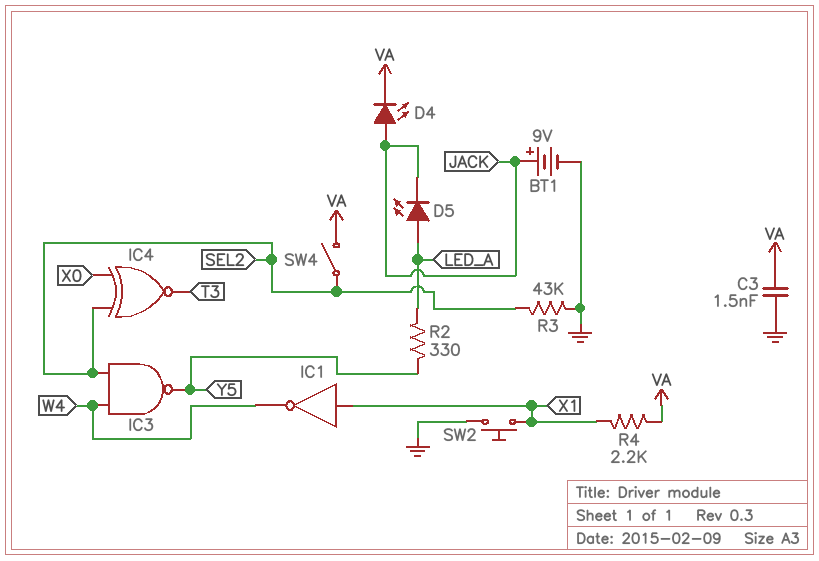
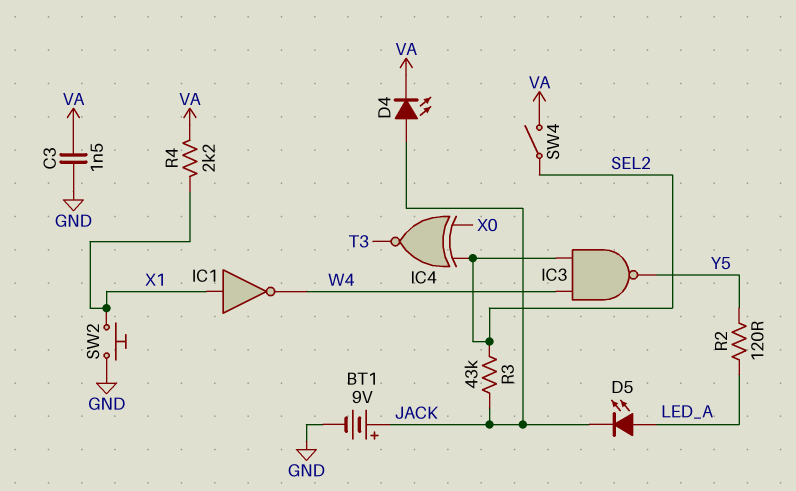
R2: 330 (LED_A, Y5) -> 120 (LED_A, Y5)
R3: 43k (GND, SEL2) -> 43k (JACK, SEL2)

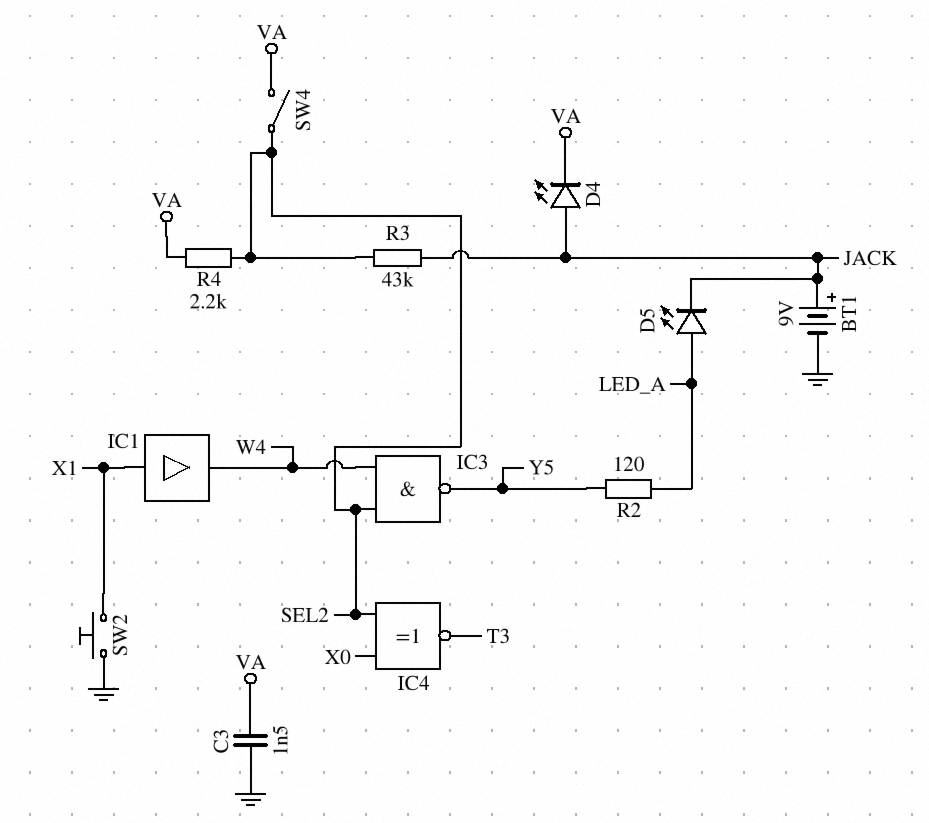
IC1: NOT (in X1, out W4) -> buffer (in X1, out W4)
R4: 2.2k (VA, X1) -> 2.2k (SEL2, VA)

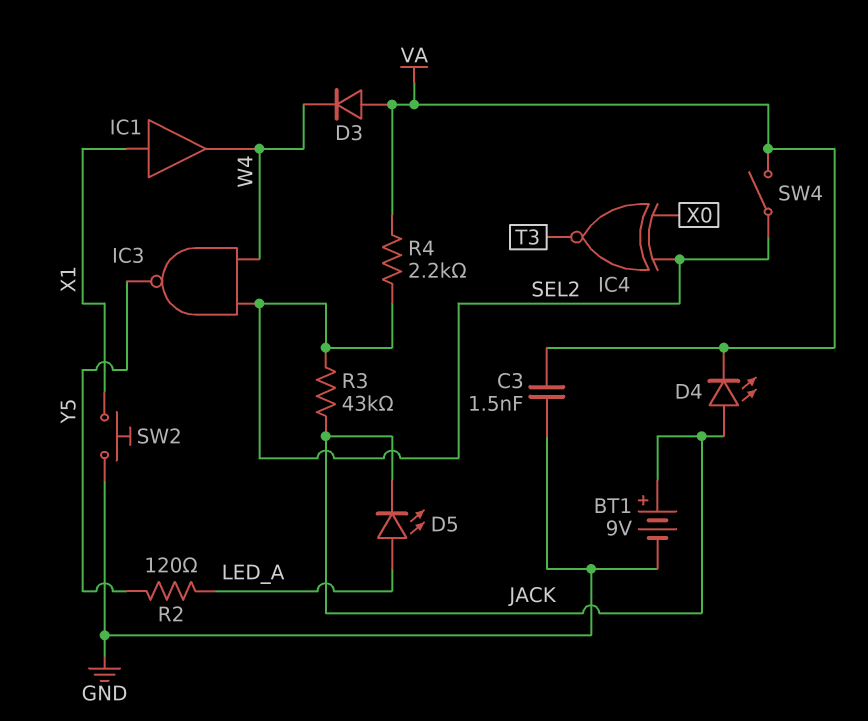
D3: none -> diode (A VA, K W4)

